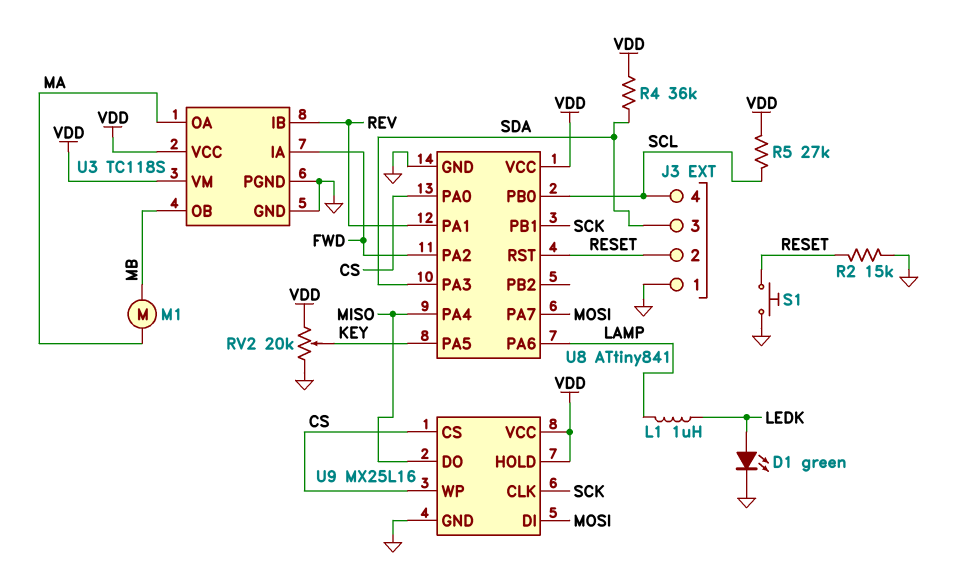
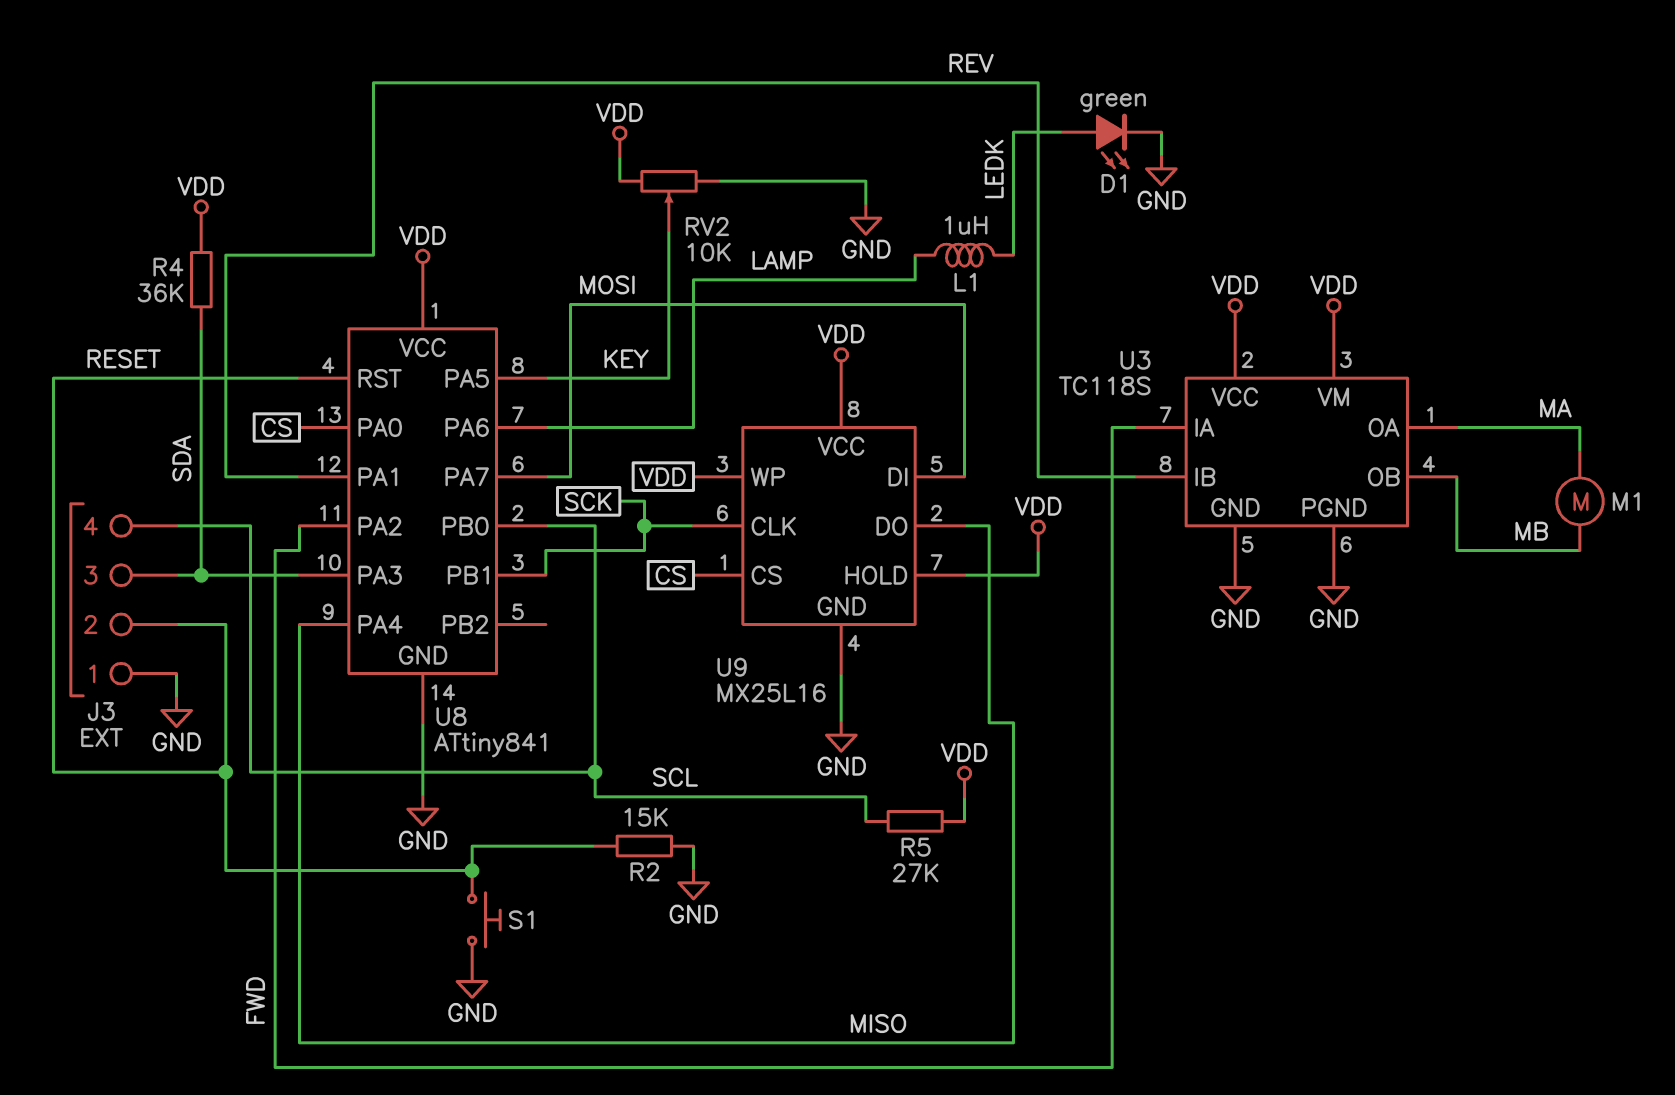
RV2: 20k (GND, VDD, wiper KEY) -> 10k (GND, VDD, wiper KEY)
U9 pin WP: CS -> VDD

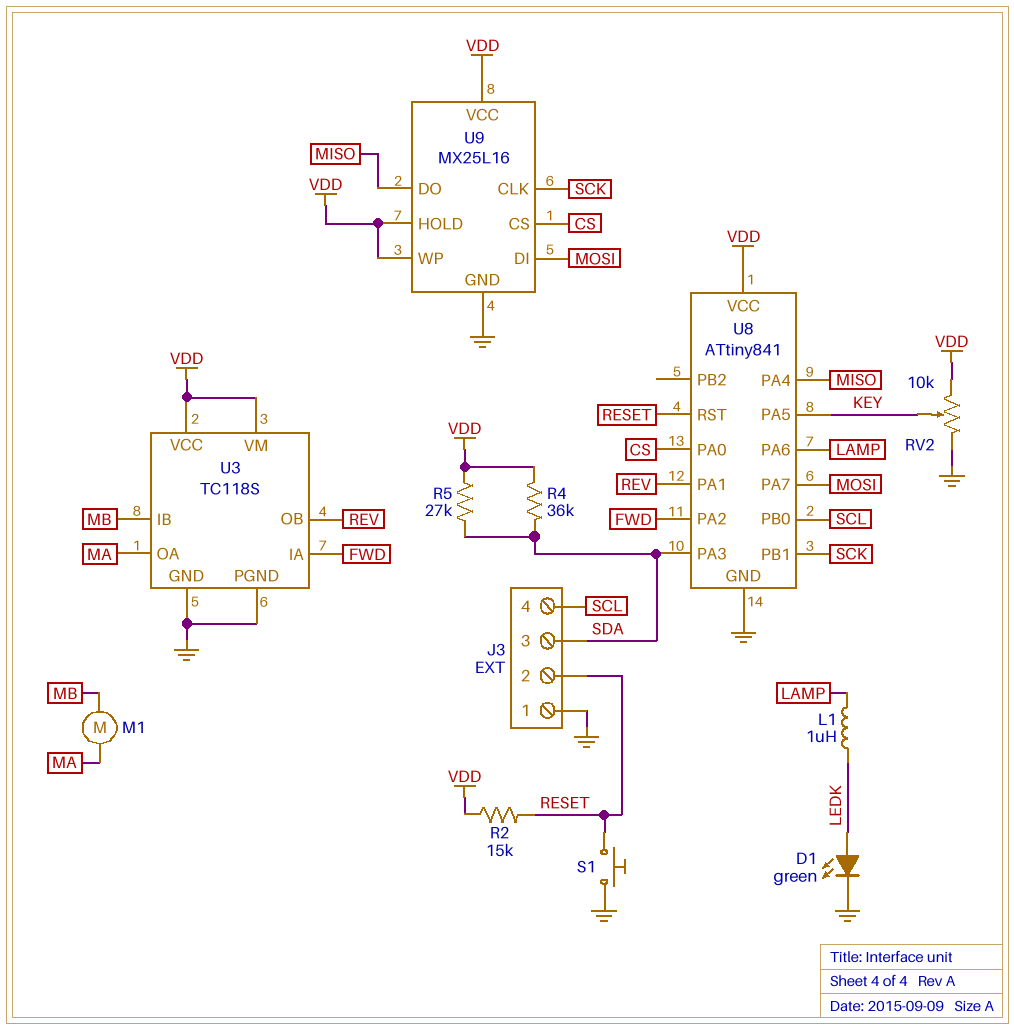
R2: 15k (GND, RESET) -> 15k (RESET, VDD)
R5: 27k (SCL, VDD) -> 27k (SDA, VDD)
U3 pin IB: REV -> MB
U3 pin OB: MB -> REV

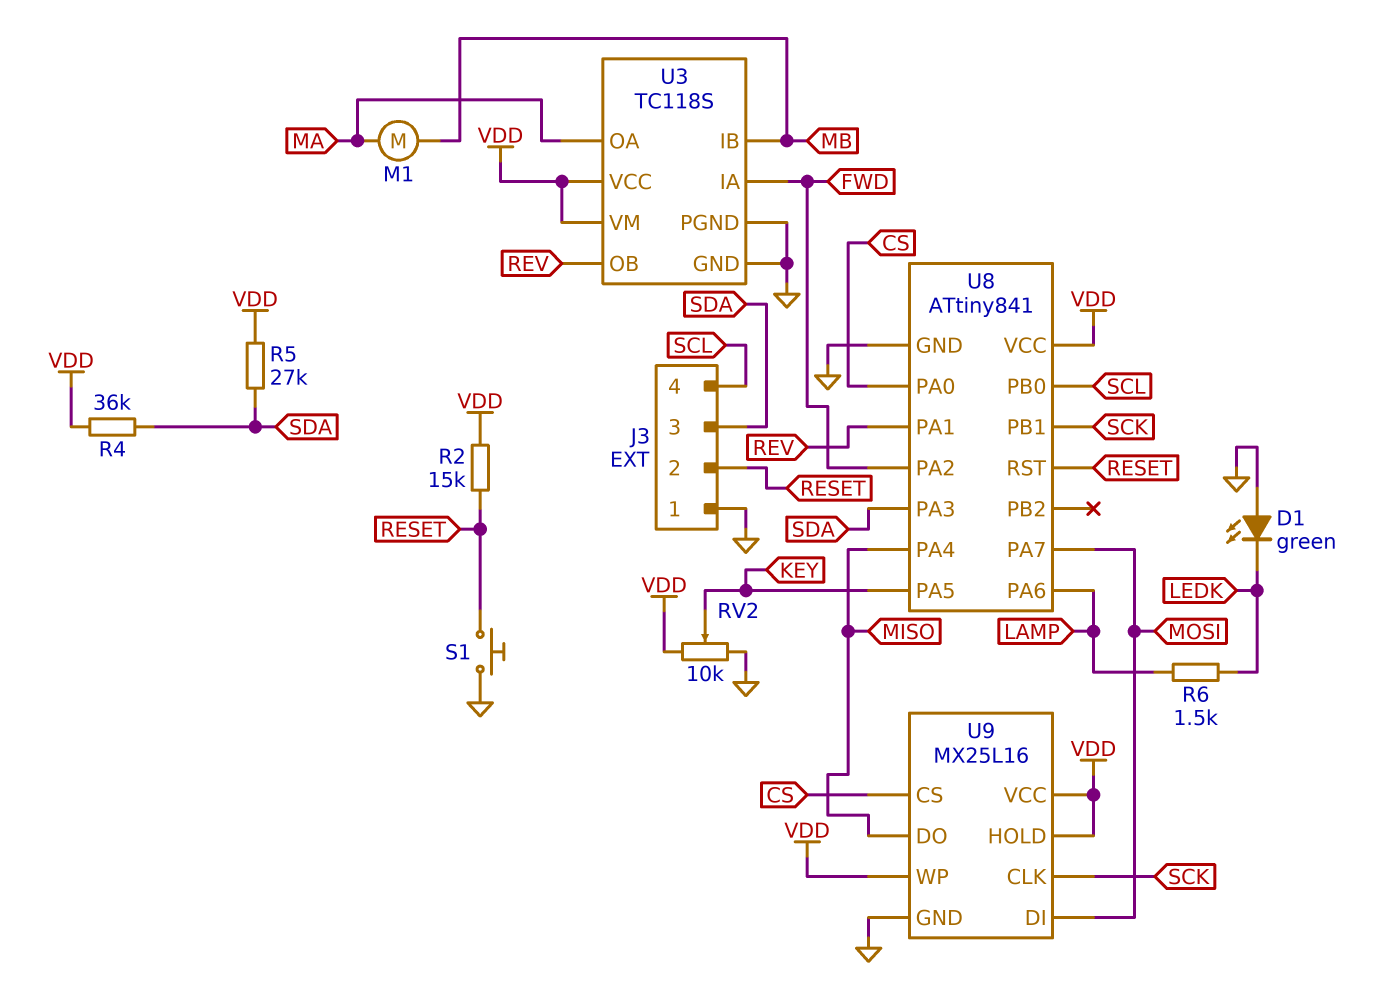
D1: LED green (A LEDK, K GND) -> LED green (A GND, K LEDK)
L1: 1uH (LAMP, LEDK) -> none
R6: none -> 1.5k (LAMP, LEDK)

